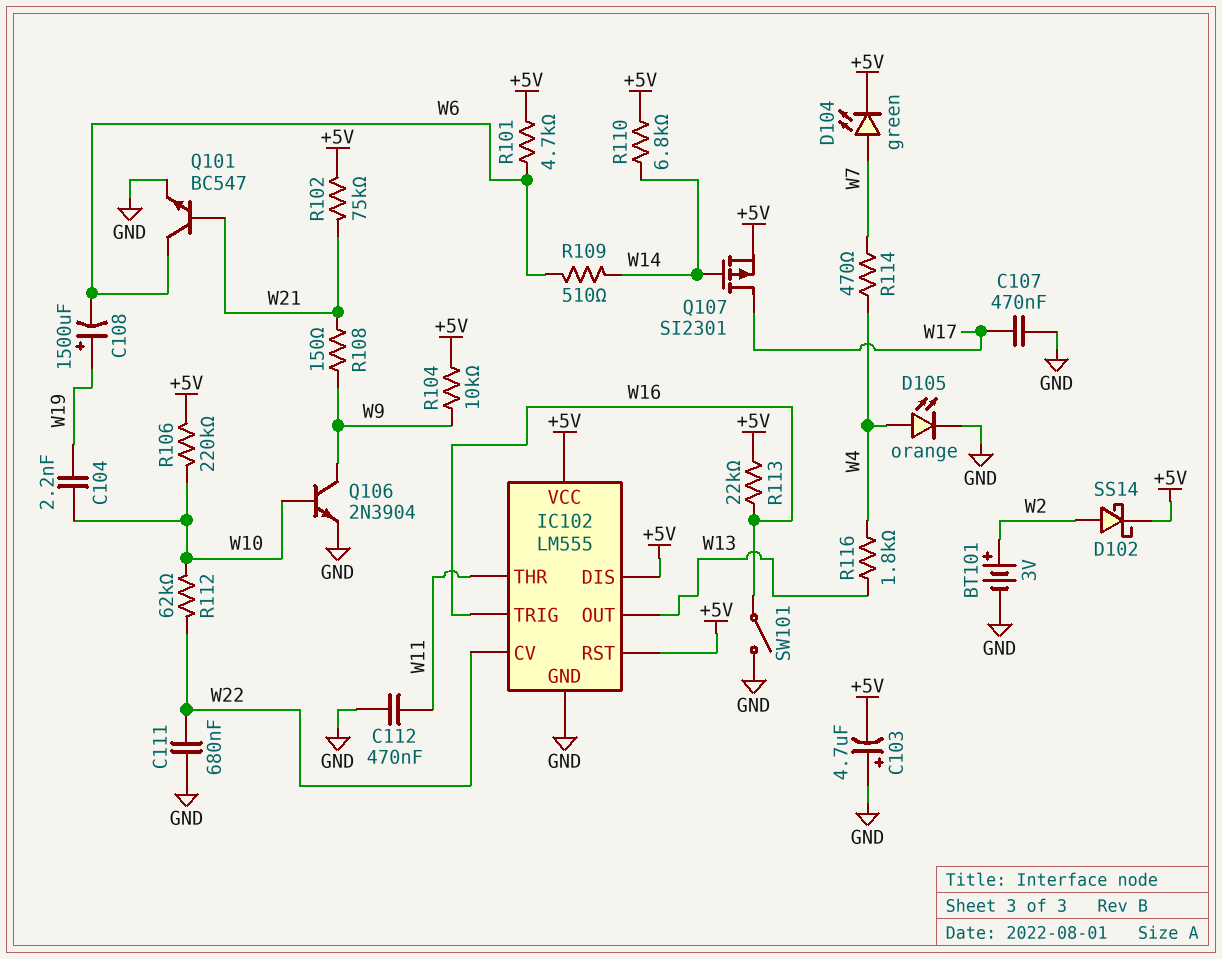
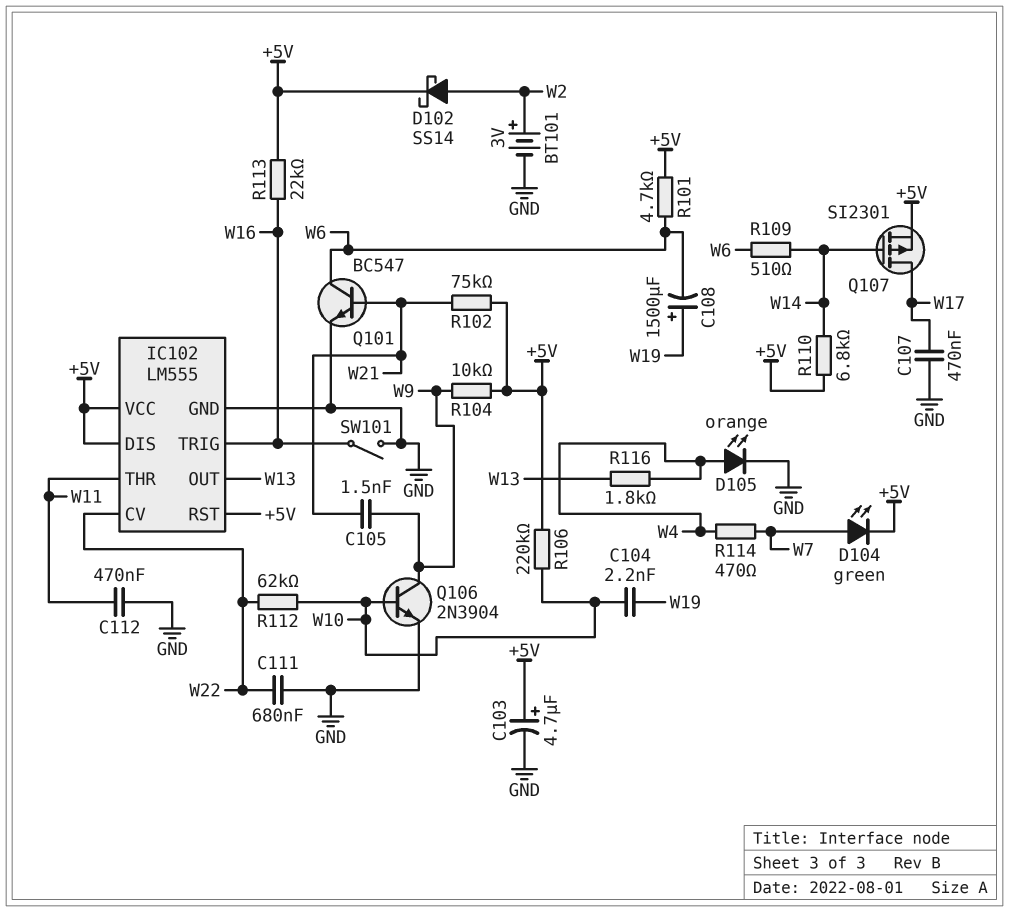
C103: 4.7uF (plus GND, minus +5V) -> 4.7uF (plus +5V, minus GND)
C105: none -> 1.5nF (W9, W21)
R108: 150 (W9, W21) -> none

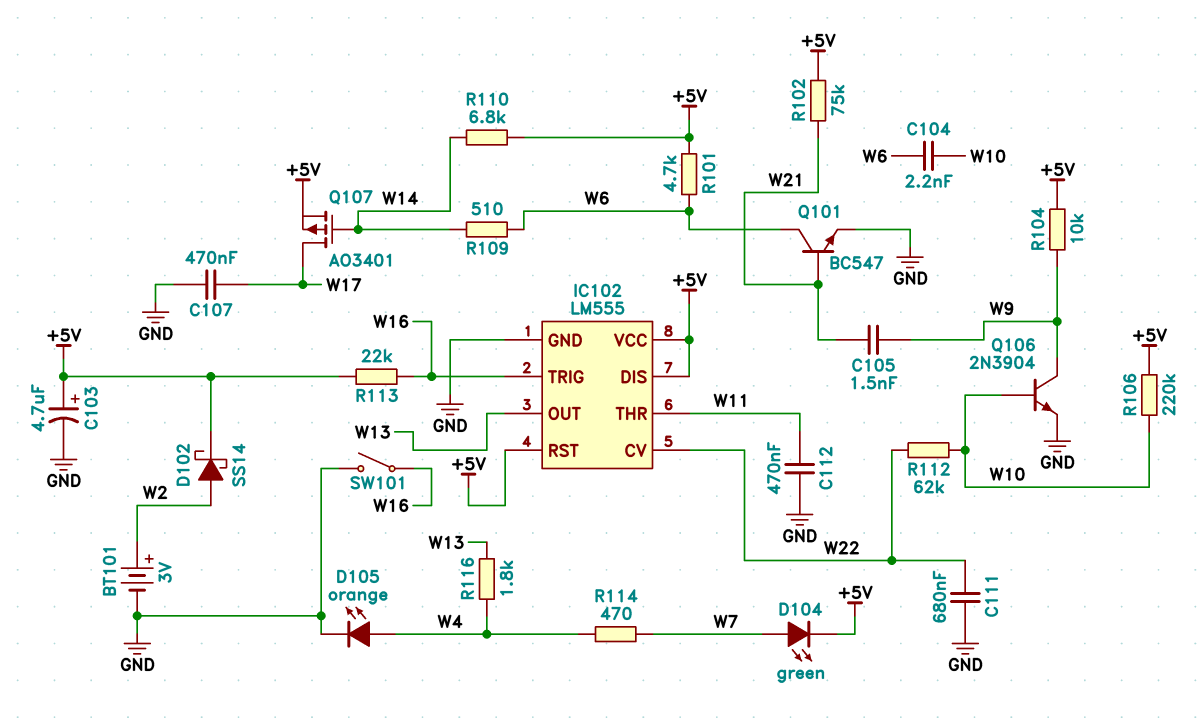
C104: 2.2nF (W10, W19) -> 2.2nF (W6, W10)
C108: 1500uF (plus W19, minus W6) -> none
Q107: PMOS SI2301 (G W14, D W17, S +5V) -> PMOS AO3401 (G W14, D W17, S +5V)

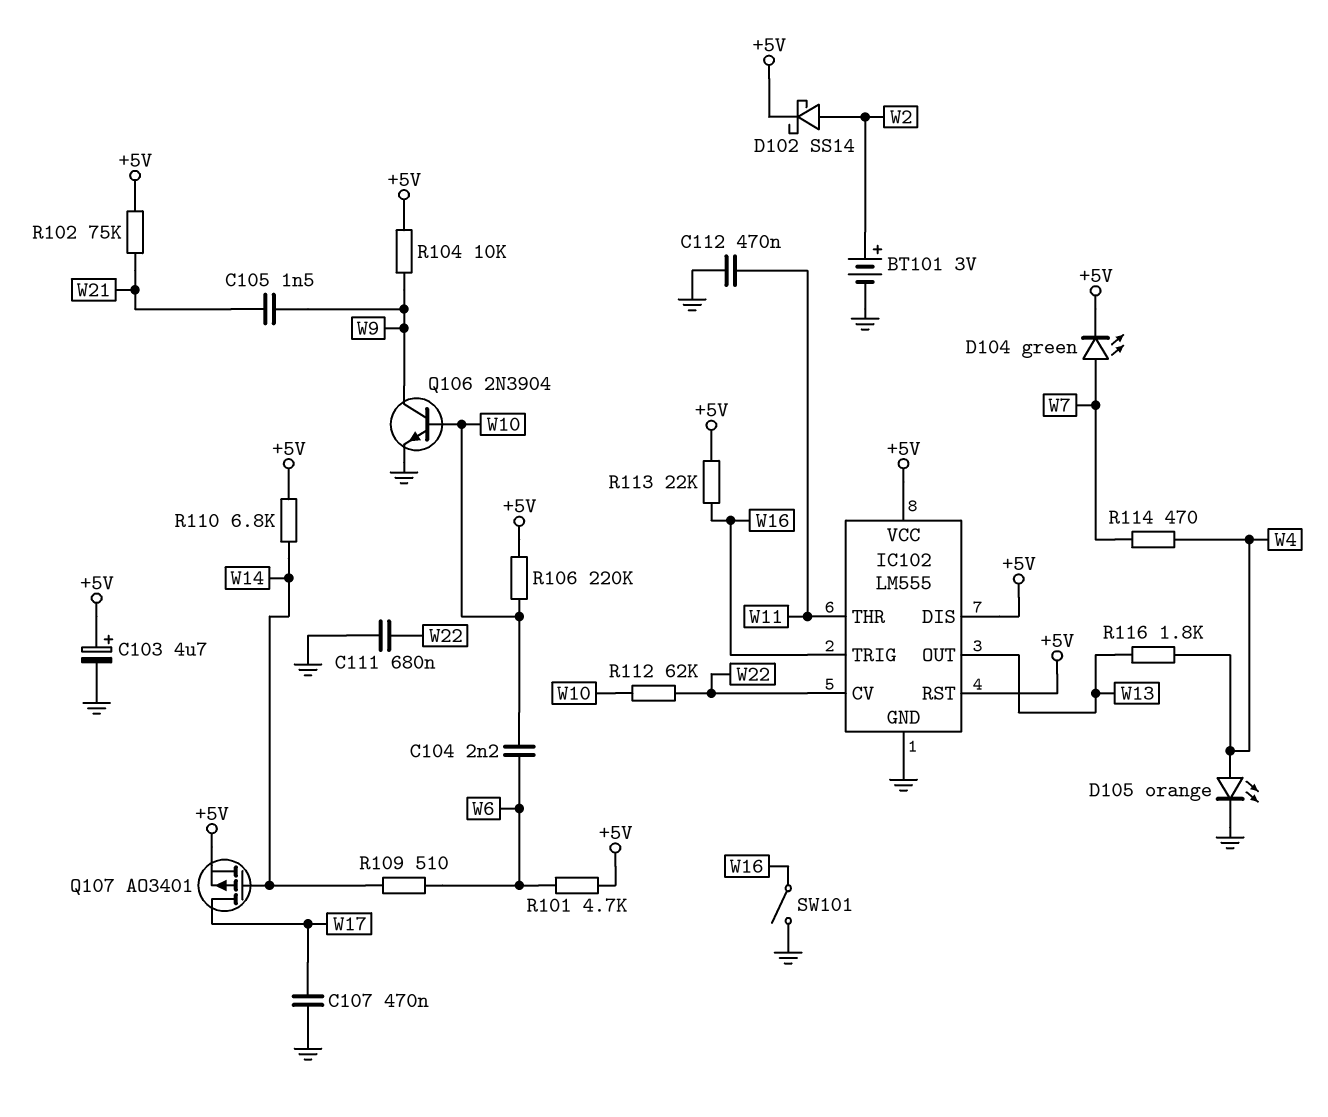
Q101: NPN BC547 (B W21, C W6, E GND) -> none

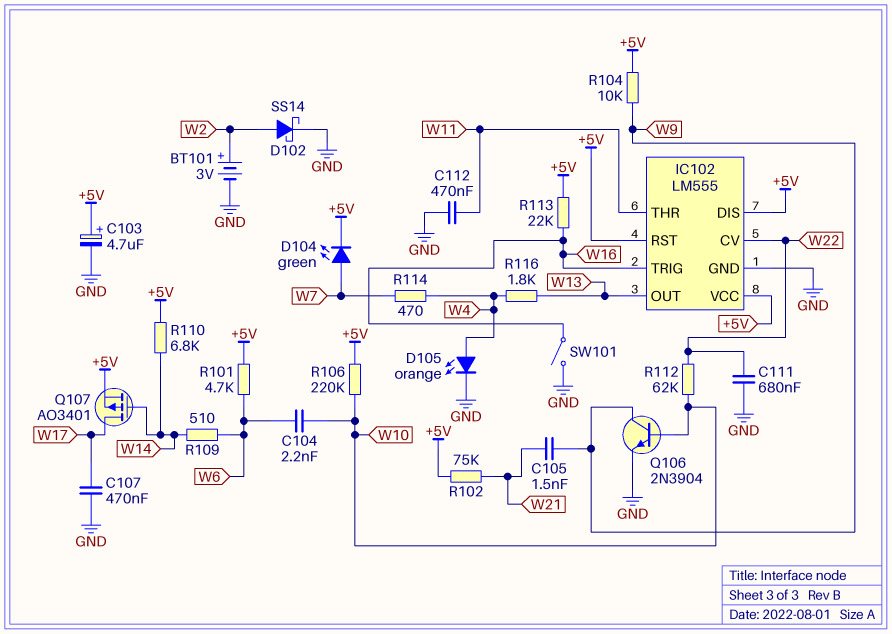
D102: schottky SS14 (A W2, K +5V) -> schottky SS14 (A W2, K GND)

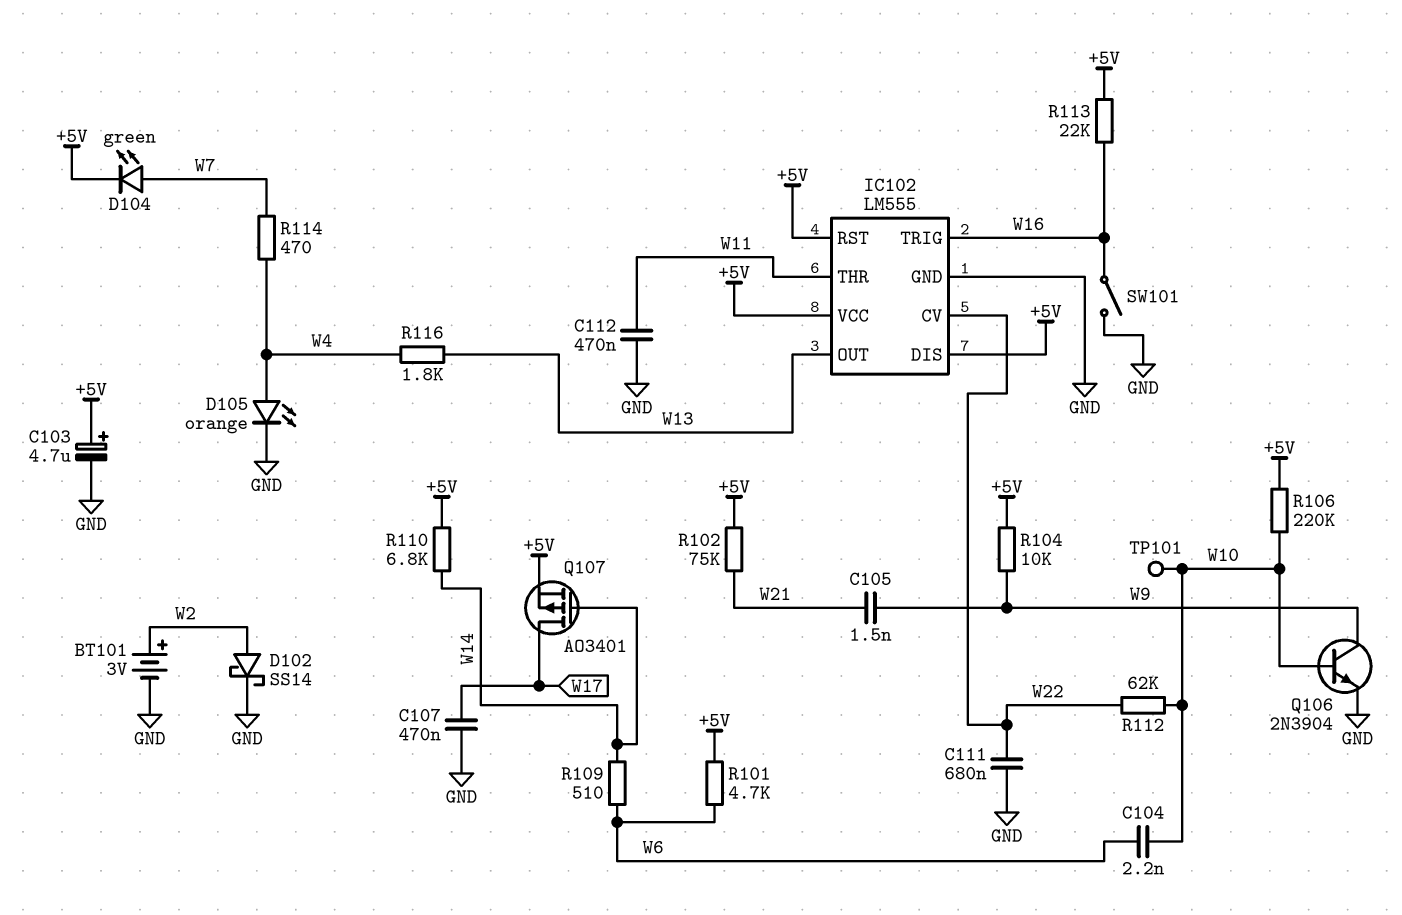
TP101: none -> test point (W10)

